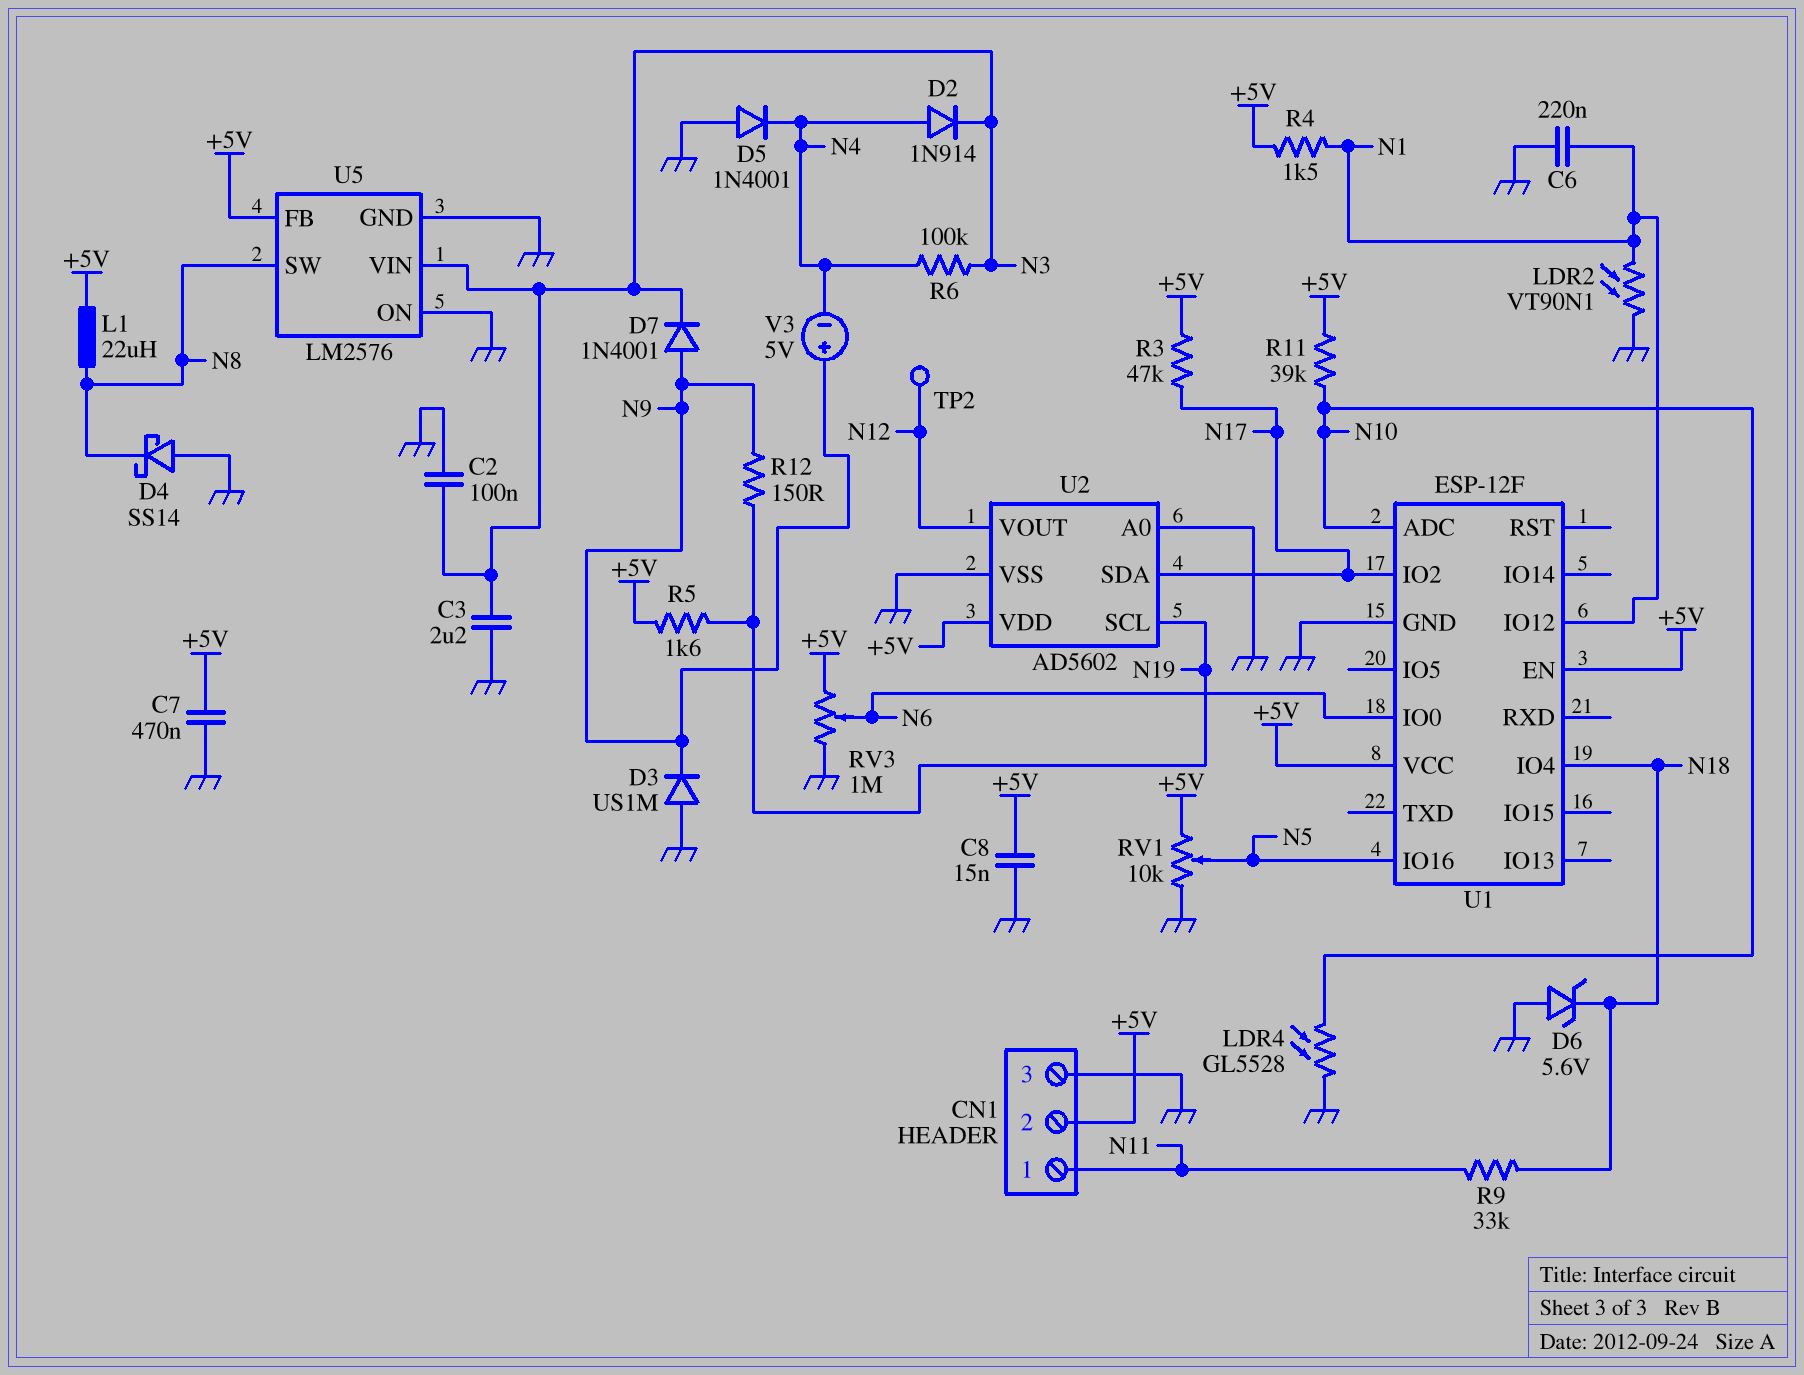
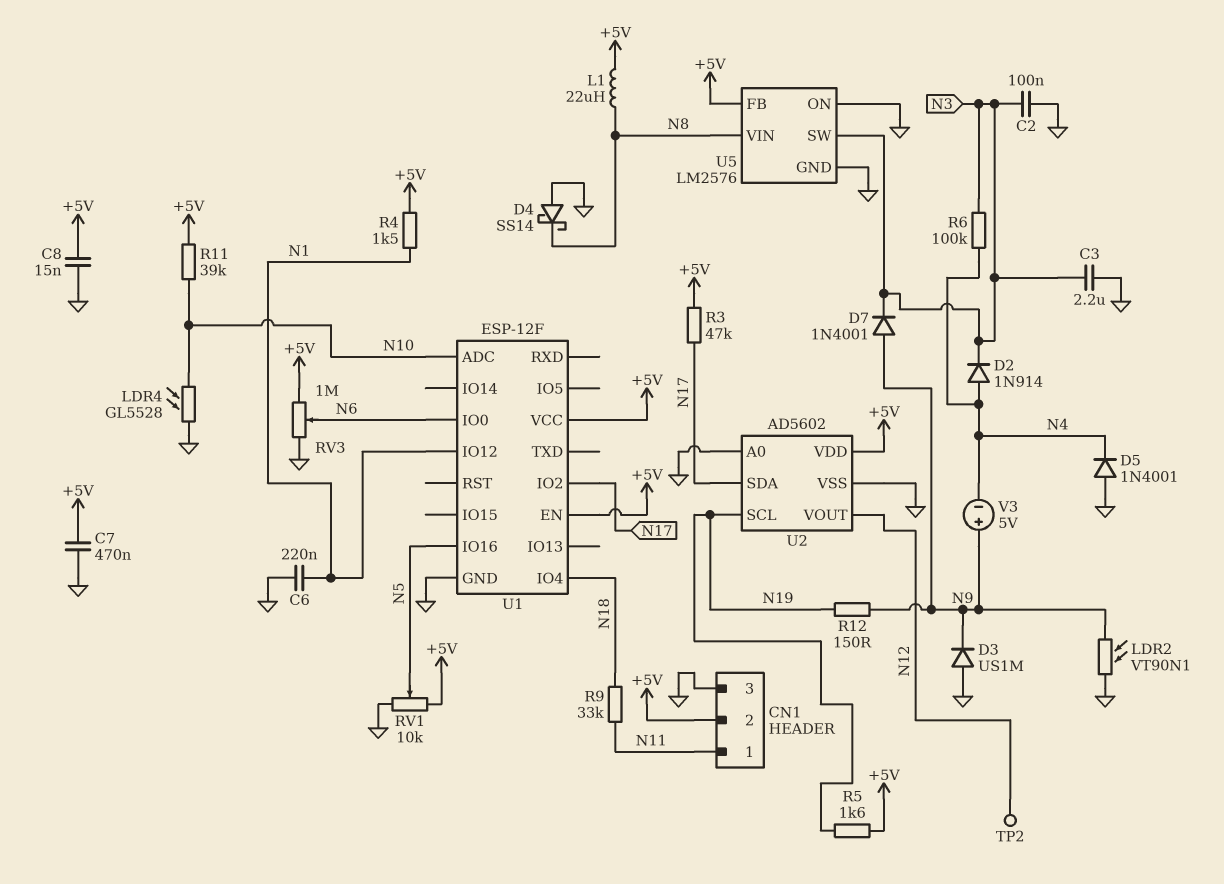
D6: zener 5.6V (A GND, K N18) -> none
LDR2: VT90N1 (GND, N1) -> VT90N1 (GND, N9)
U5 pin SW: N8 -> N3
U5 pin VIN: N3 -> N8

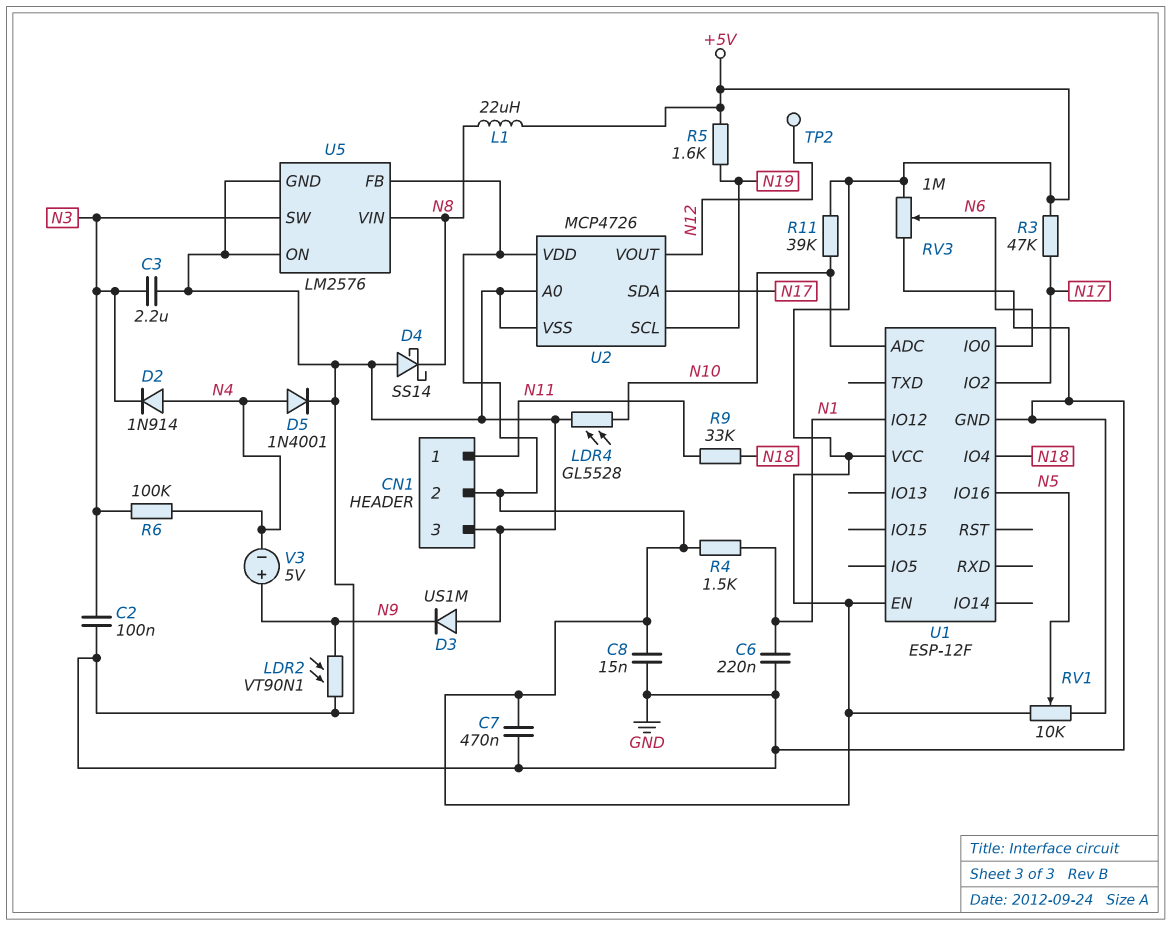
D5: diode 1N4001 (A GND, K N4) -> diode 1N4001 (A N4, K GND)
D7: diode 1N4001 (A N9, K N3) -> none
R12: 150 (N9, N19) -> none
U2: AD5602 -> MCP4726

